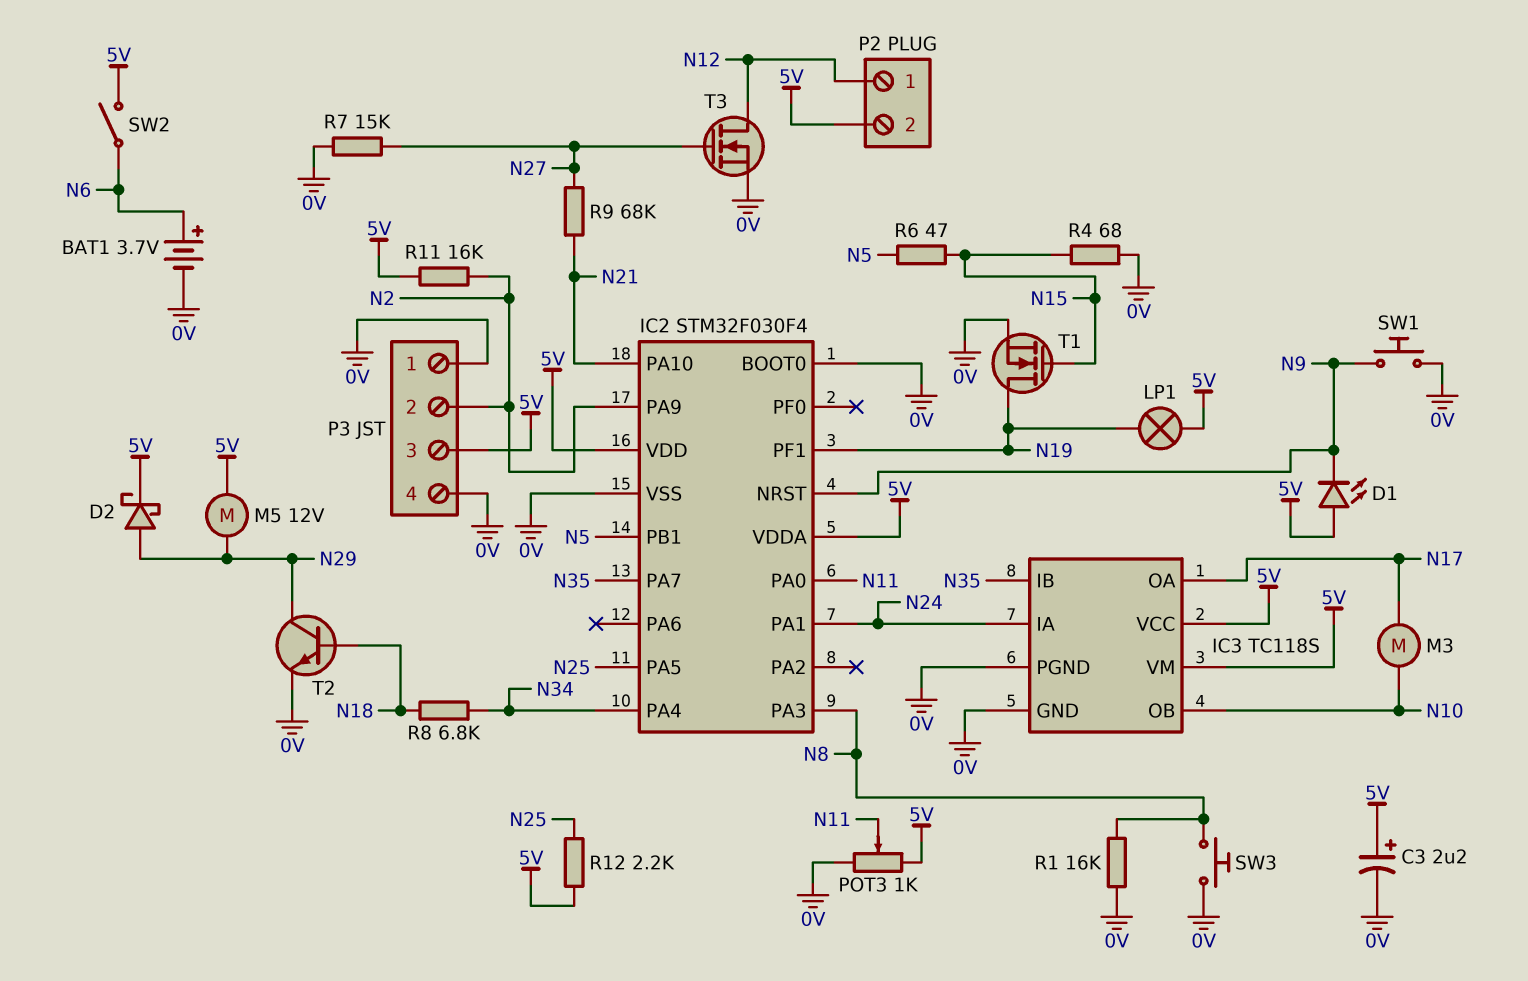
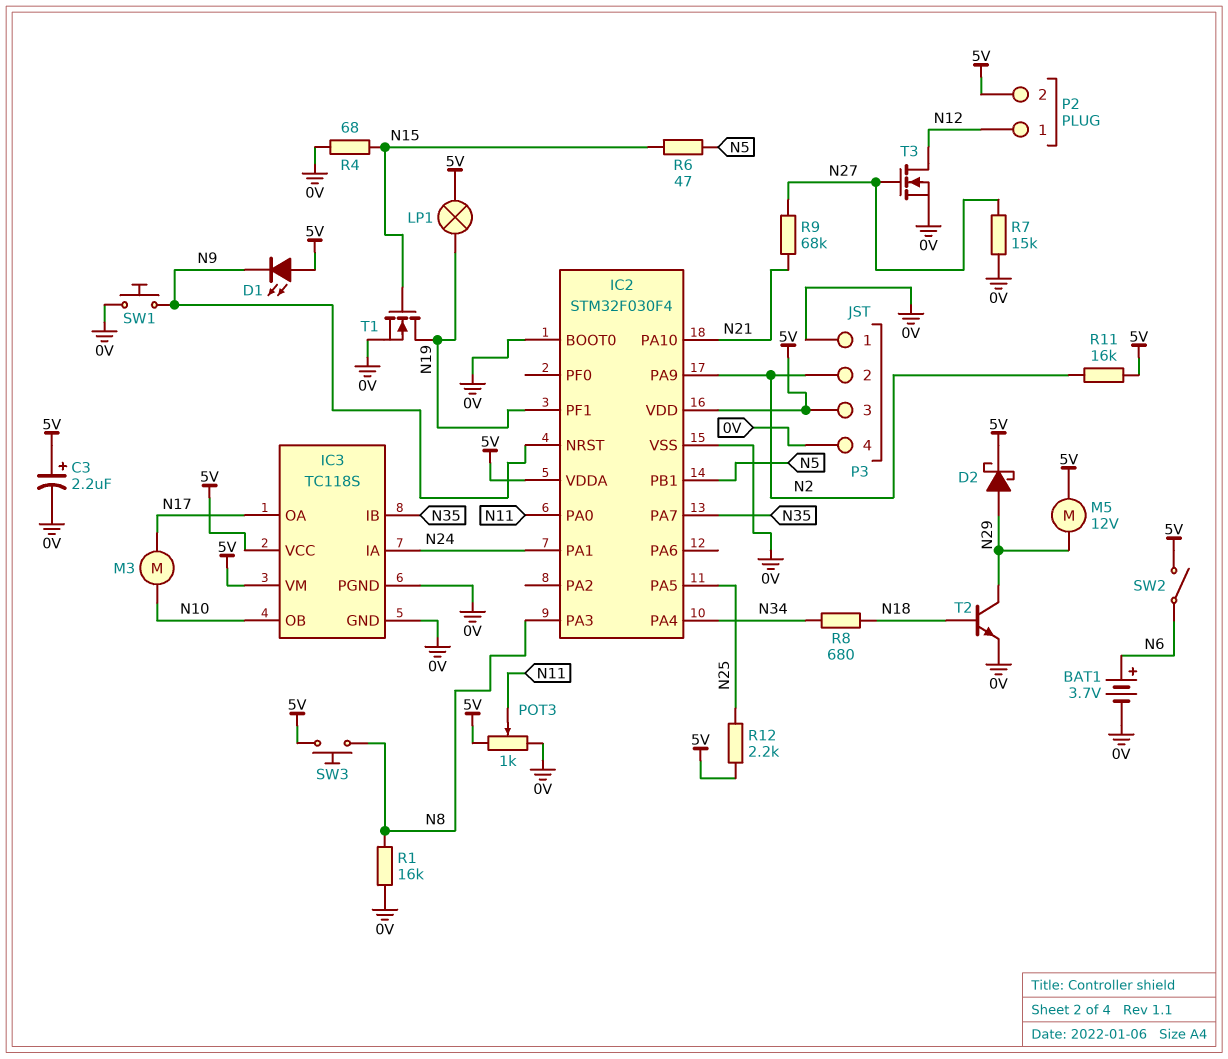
R8: 6.8k (N18, N34) -> 680 (N18, N34)
SW3: button (0V, N8) -> button (5V, N8)

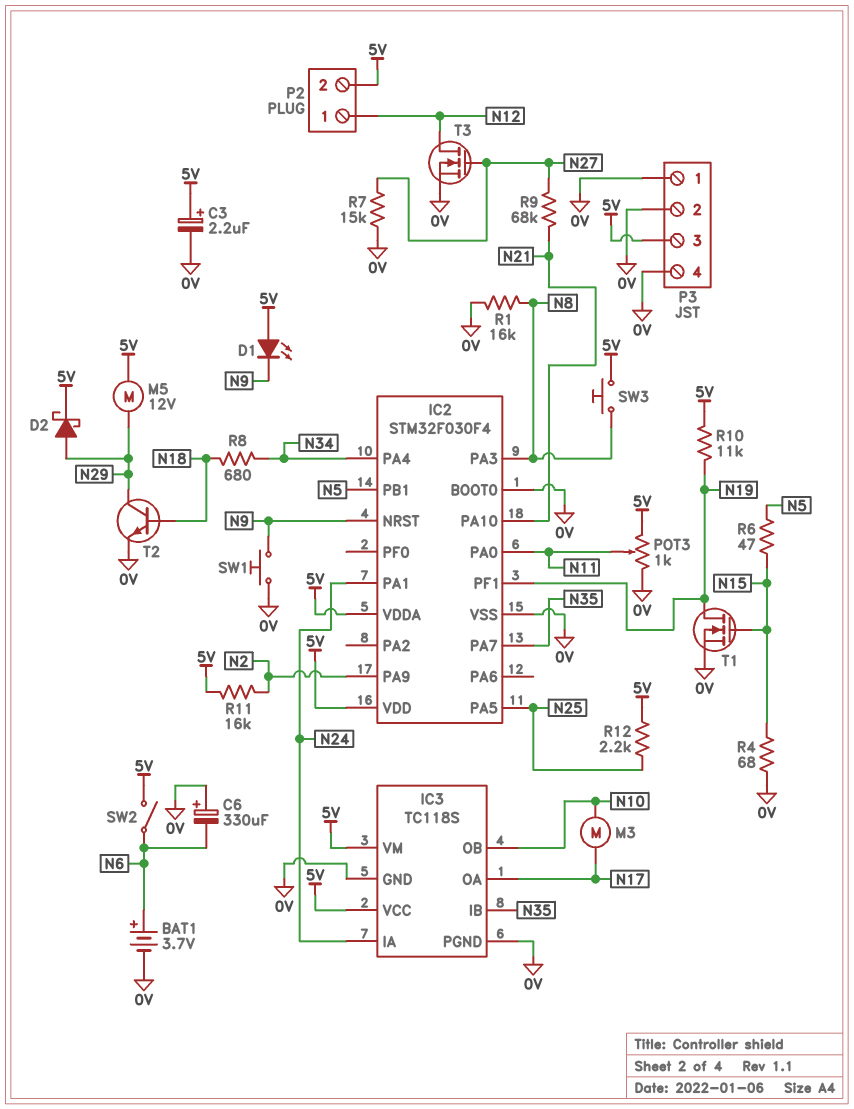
C6: none -> 330uF (plus 0V, minus N6)
LP1: lamp (5V, N19) -> none
P3 pin 2: N2 -> 0V
R10: none -> 11k (5V, N19)

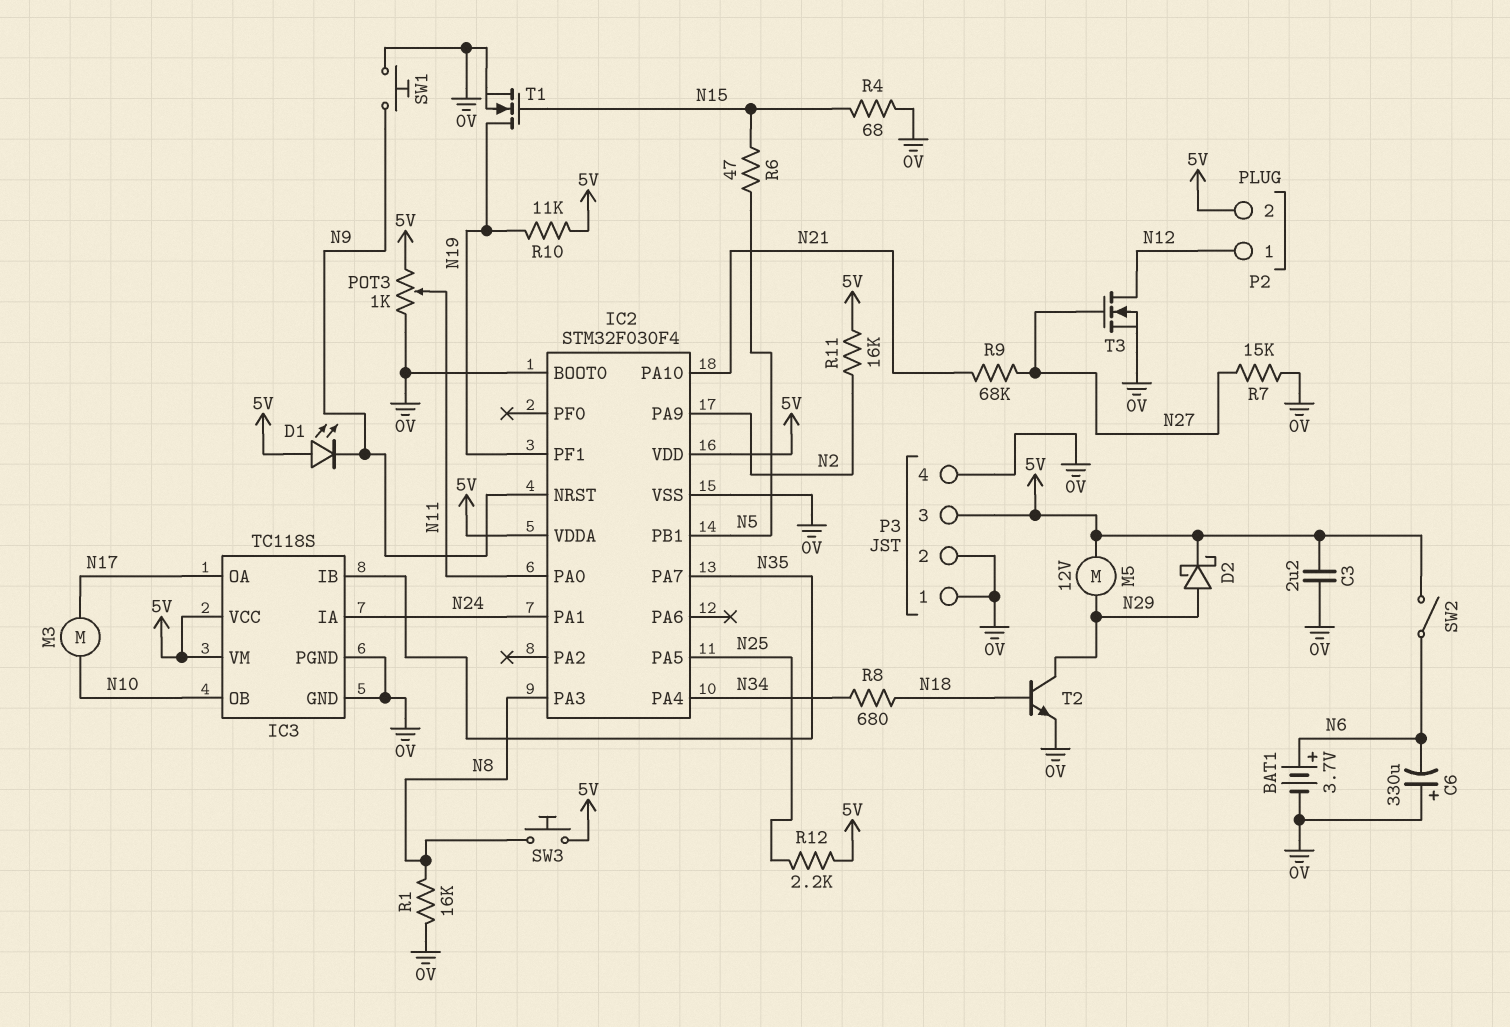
C3: 2.2uF (plus 5V, minus 0V) -> 2.2uF (0V, 5V)

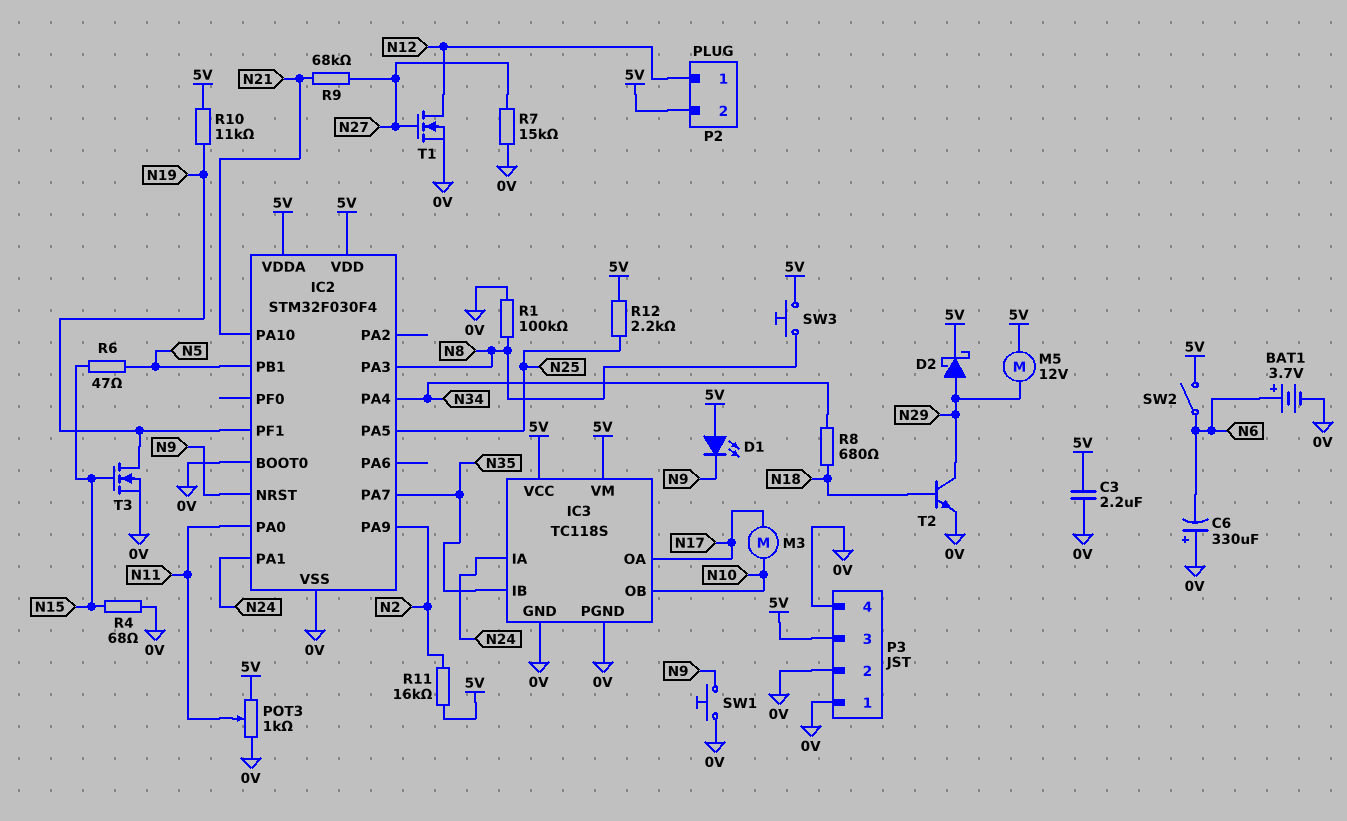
R1: 16k (0V, N8) -> 100k (0V, N8)
T1: NMOS (G N15, D N19, S 0V) -> NMOS (G N27, D N12, S 0V)
T3: NMOS (G N27, D N12, S 0V) -> NMOS (G N15, D N19, S 0V)

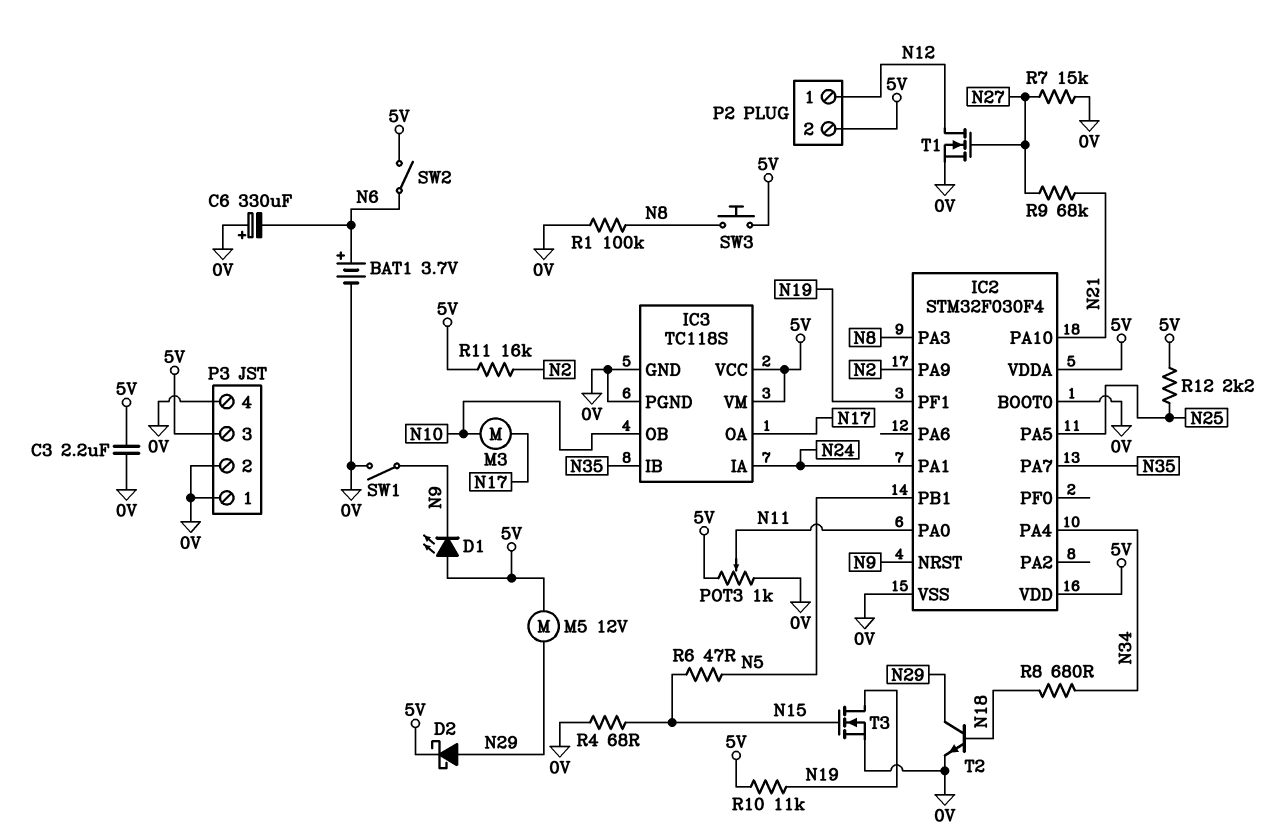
SW1: button (0V, N9) -> switch (0V, N9)

